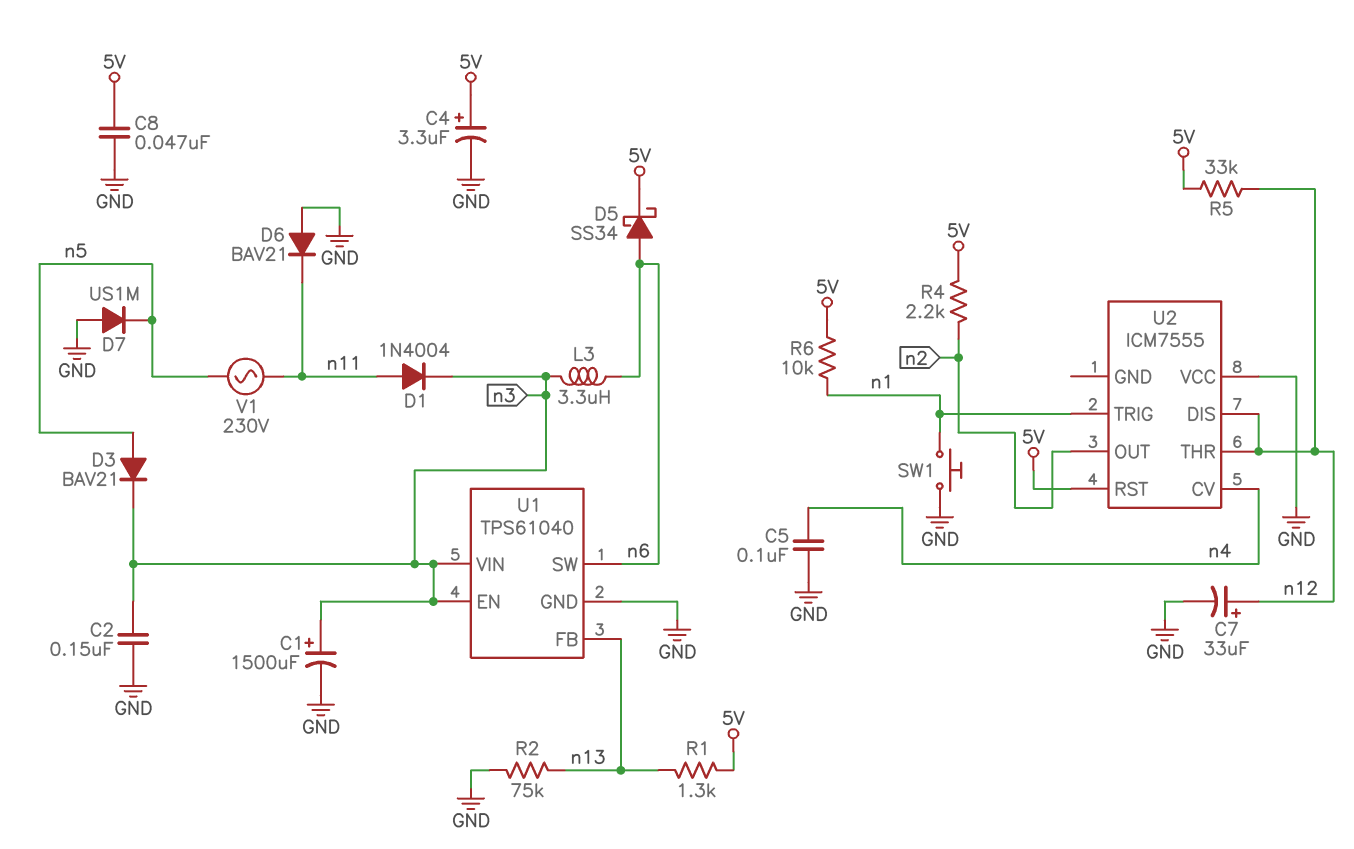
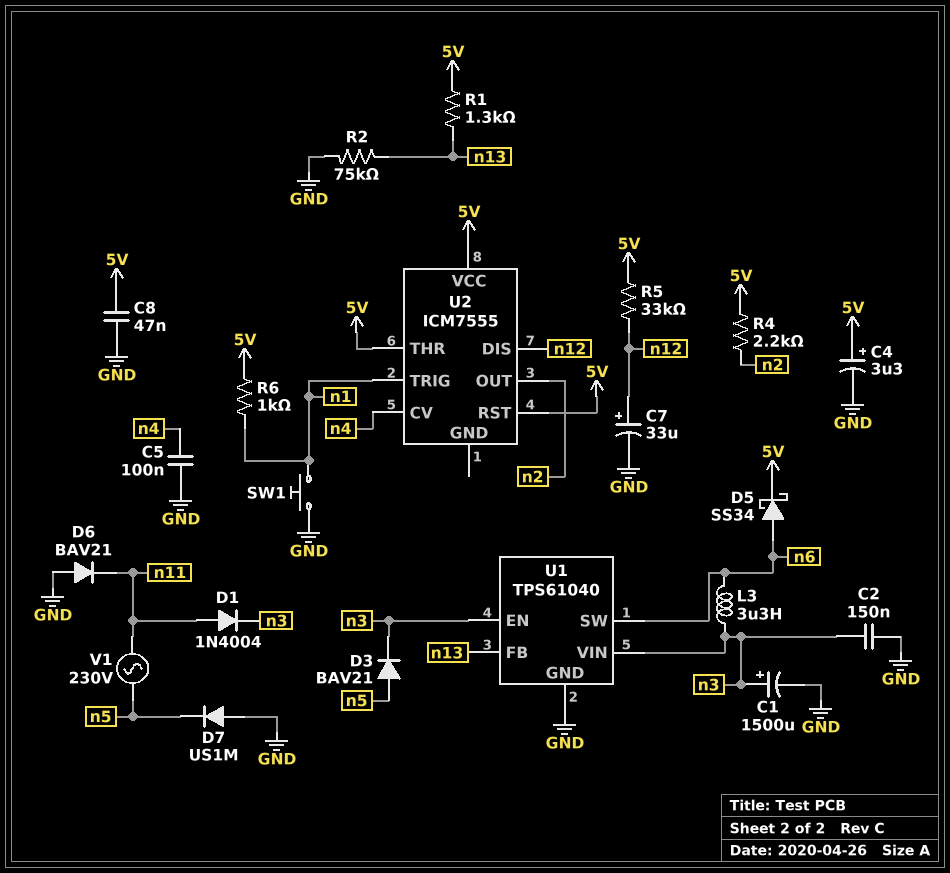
R6: 10k (5V, n1) -> 1k (5V, n1)
U2 pin THR: n12 -> 5V
U2 pin VCC: GND -> 5V

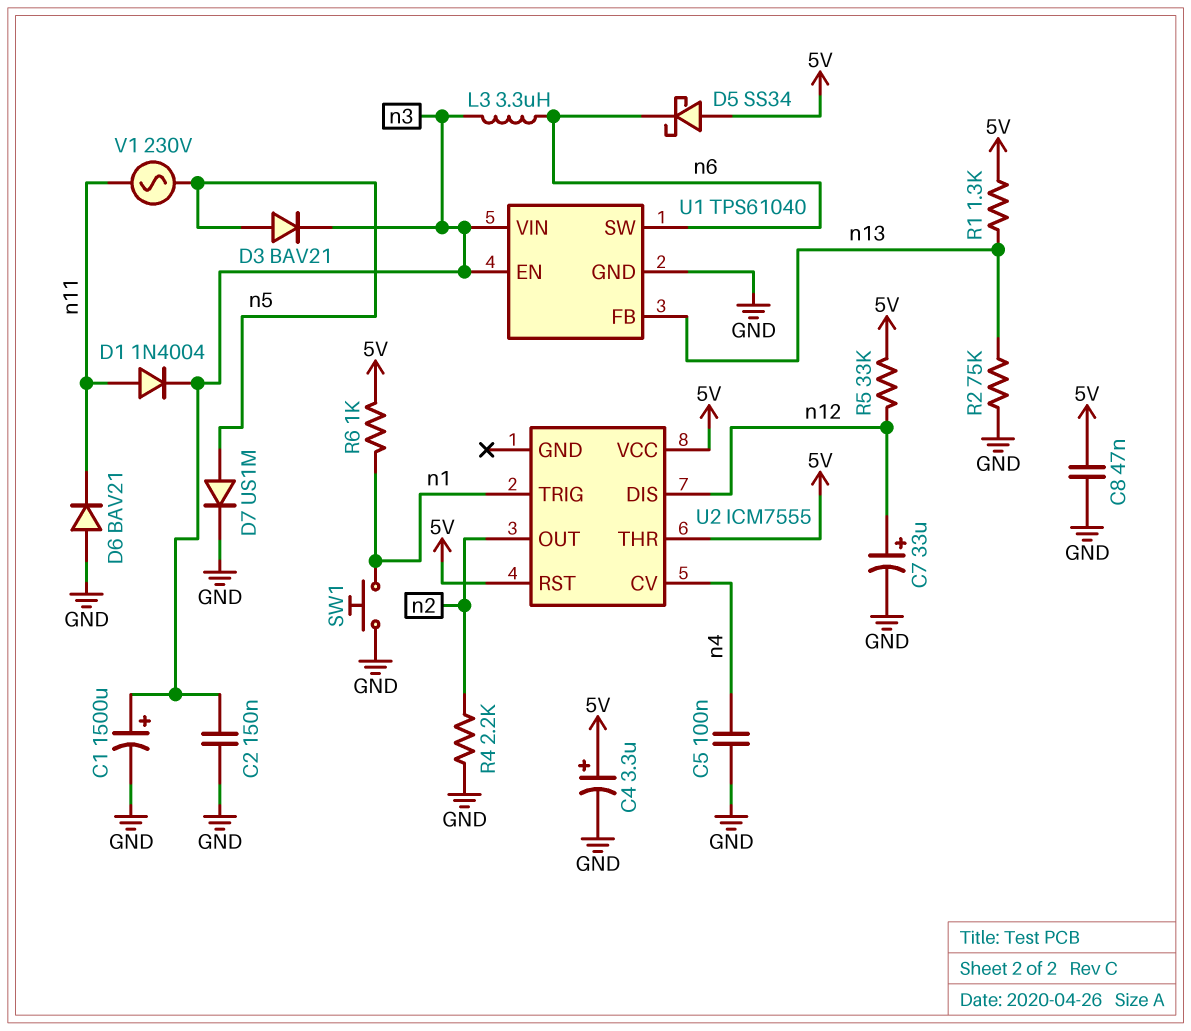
D5: schottky SS34 (A n6, K 5V) -> schottky SS34 (A 5V, K n6)
D7: diode US1M (A GND, K n5) -> diode US1M (A n5, K GND)
R4: 2.2k (5V, n2) -> 2.2k (GND, n2)

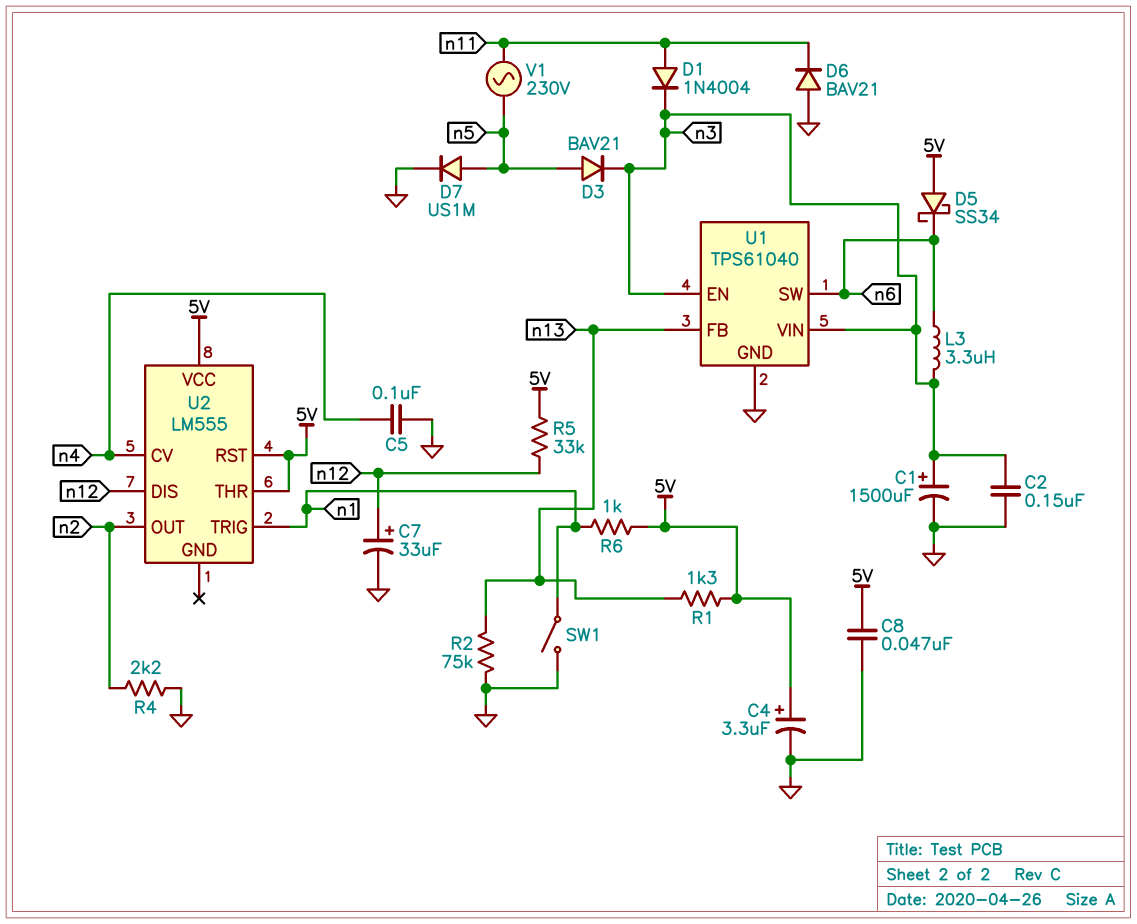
SW1: button (GND, n1) -> switch (GND, n1)
U2: ICM7555 -> LM555

